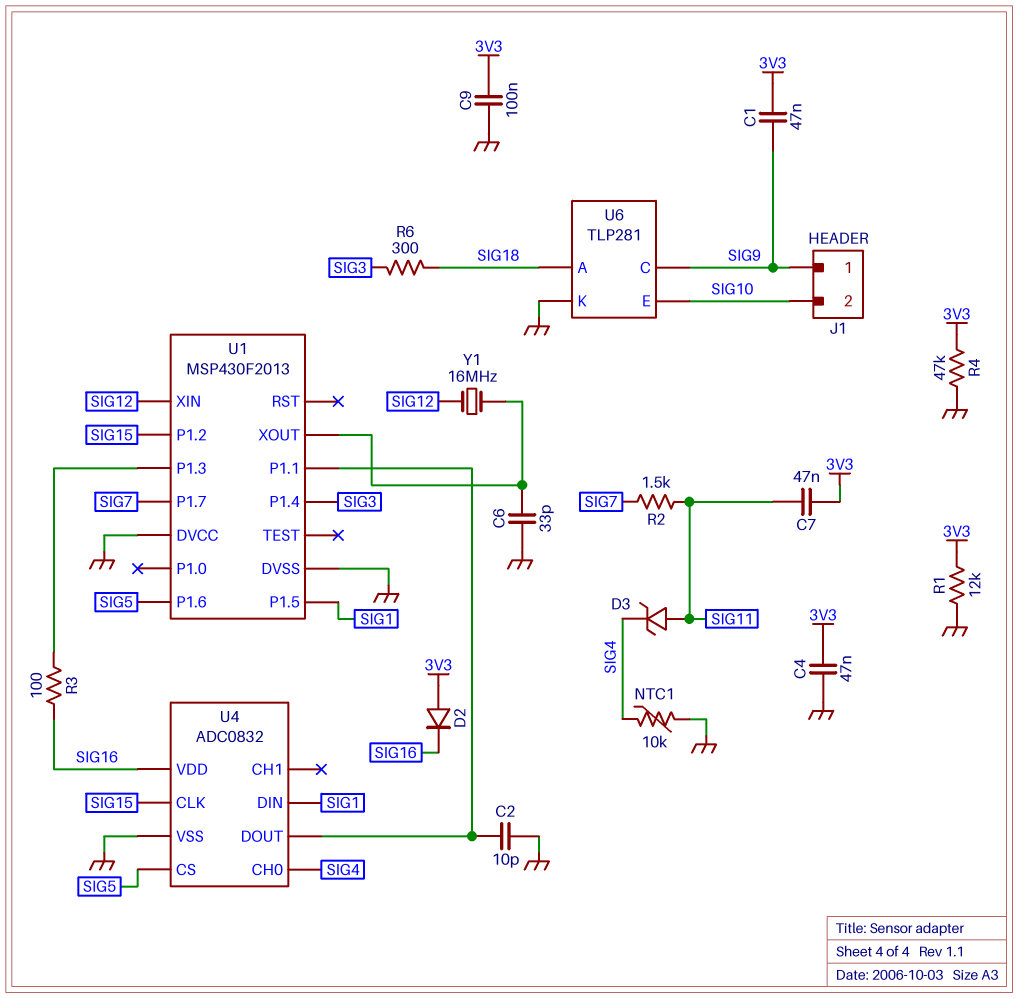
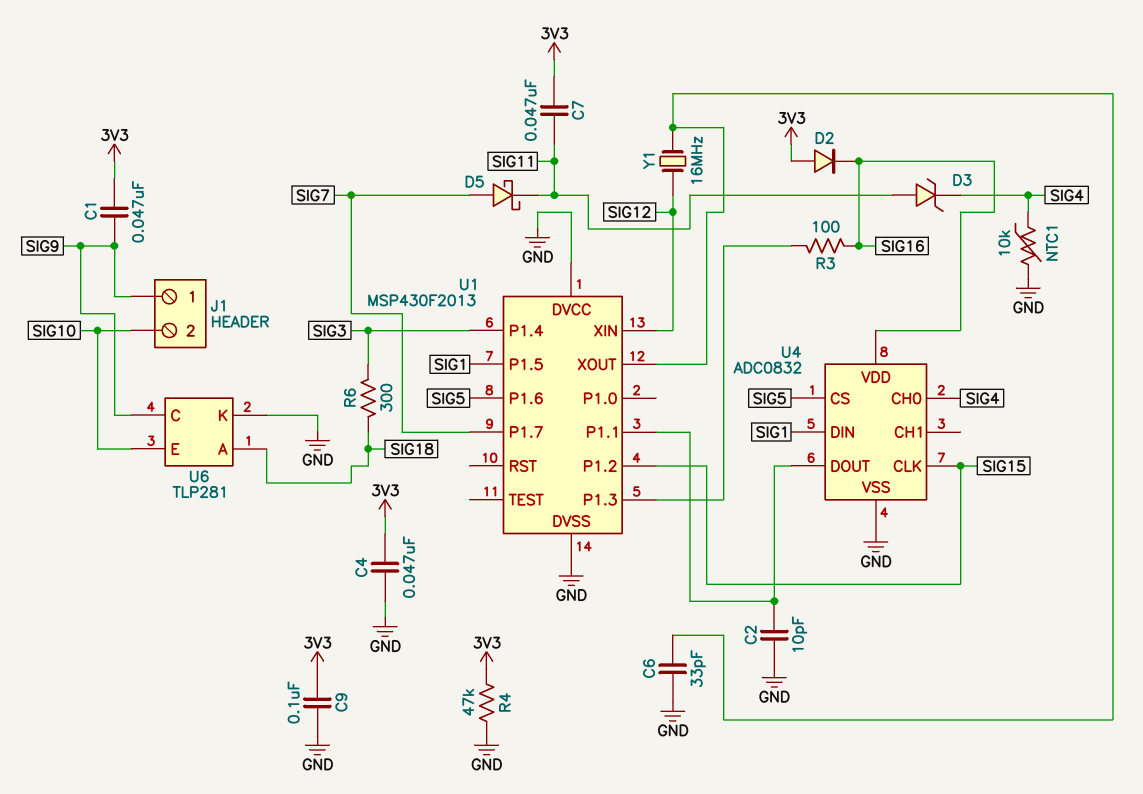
D5: none -> schottky (A SIG7, K SIG11)
R1: 12k (3V3, GND) -> none
R2: 1.5k (SIG7, SIG11) -> none

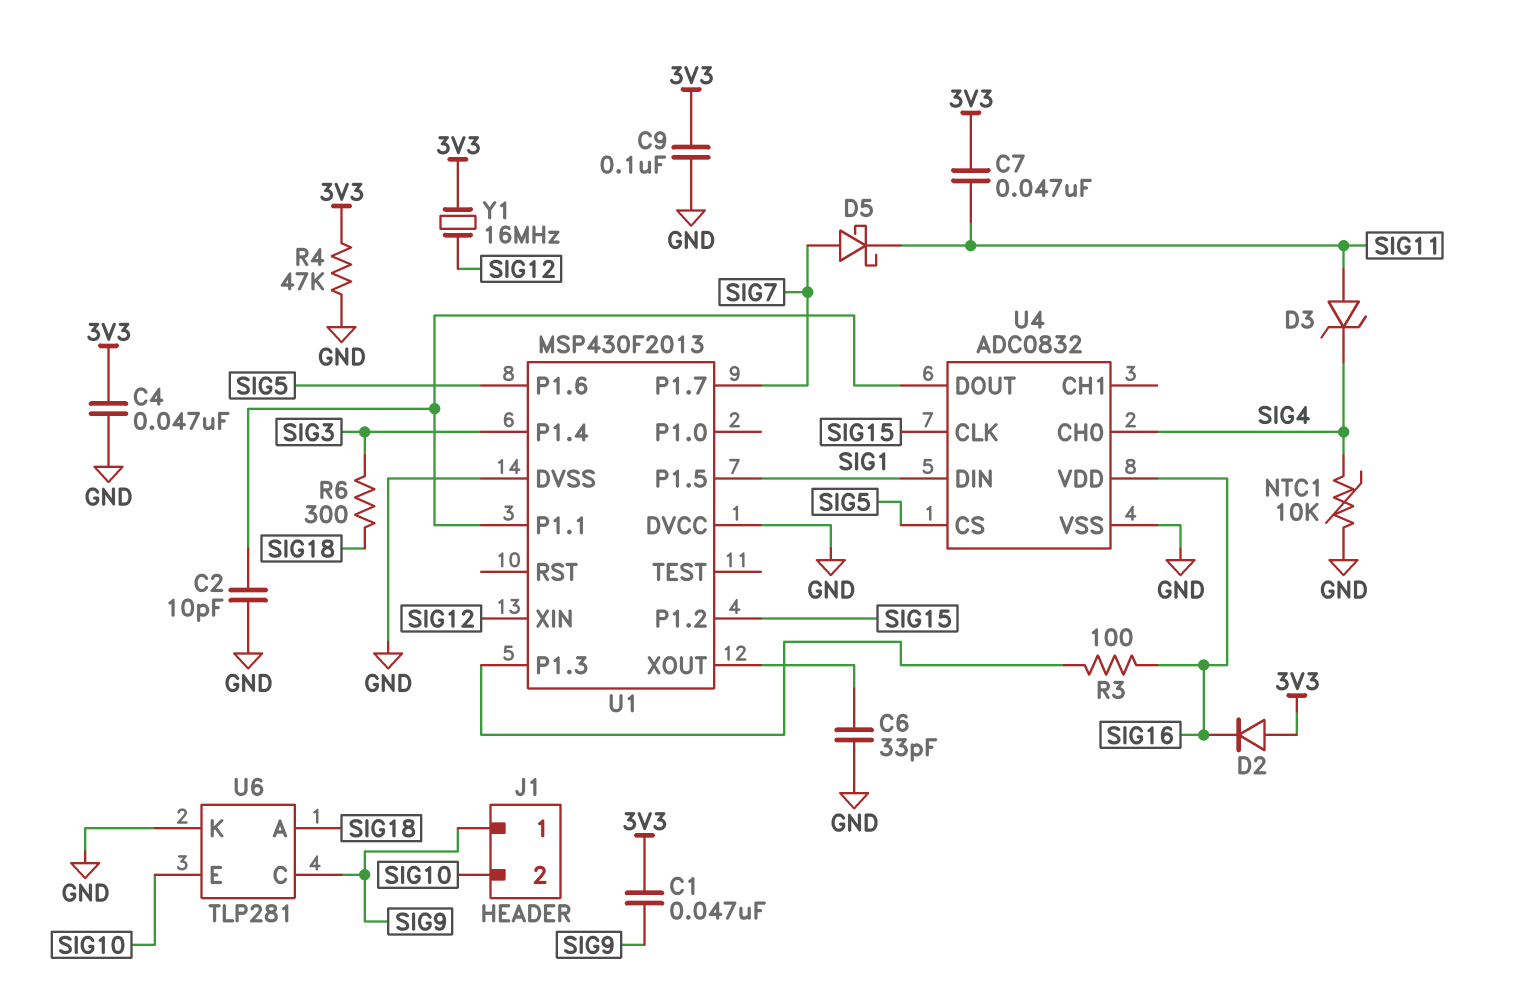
Y1: 16MHz (SIG12, U1/XOUT) -> 16MHz (3V3, SIG12)

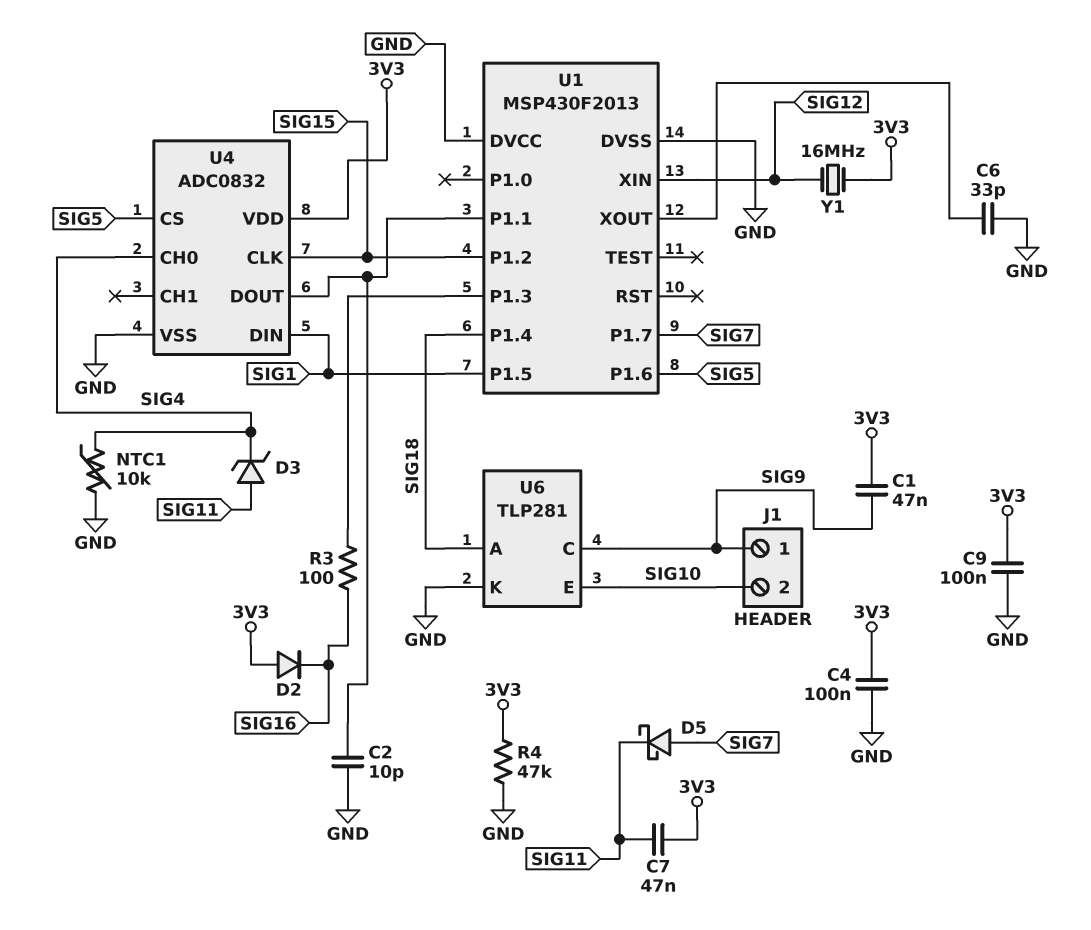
C4: 47nF (3V3, GND) -> 100nF (3V3, GND)
R6: 300 (SIG3, SIG18) -> none
U1 pin P1.4: SIG3 -> SIG18
U4 pin VDD: SIG16 -> 3V3

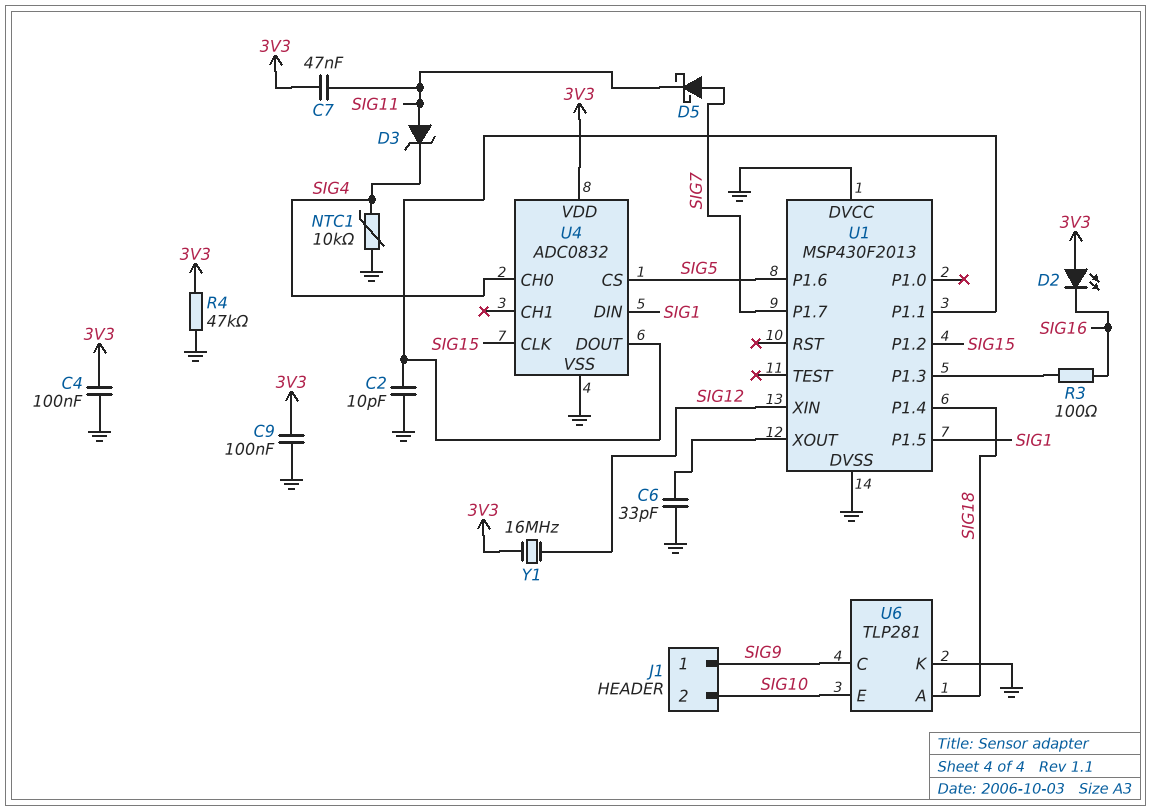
C1: 47nF (3V3, SIG9) -> none
D2: diode (A 3V3, K SIG16) -> LED (A 3V3, K SIG16)

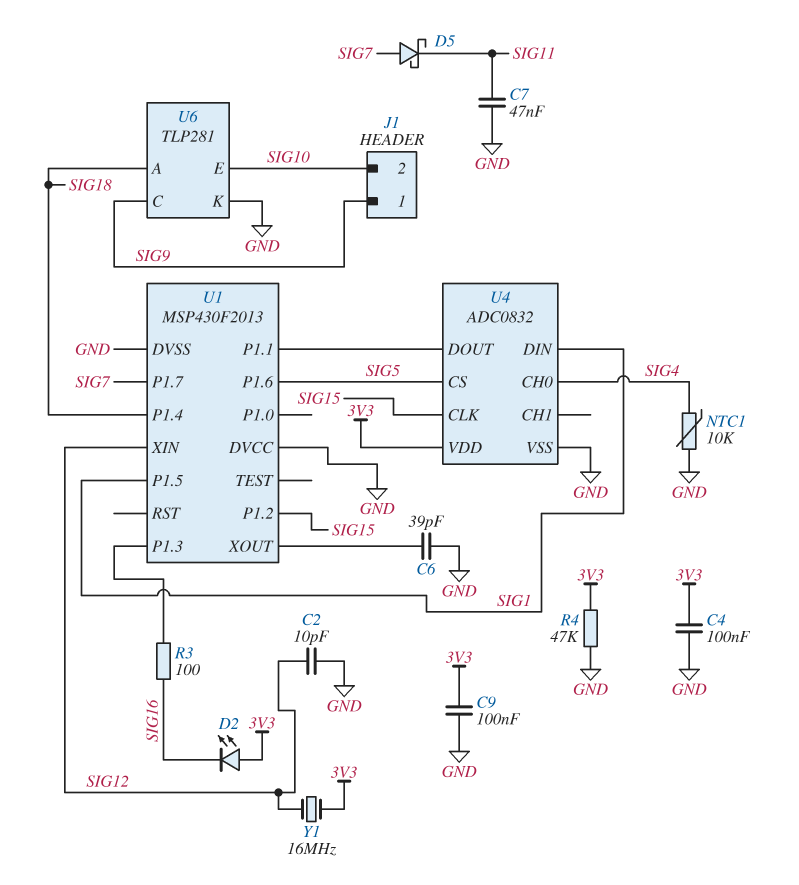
C2: 10pF (GND, U1/P1.1) -> 10pF (GND, SIG12)
C6: 33pF (GND, U1/XOUT) -> 39pF (GND, U1/XOUT)
C7: 47nF (3V3, SIG11) -> 47nF (GND, SIG11)
D3: zener (A SIG11, K SIG4) -> none

